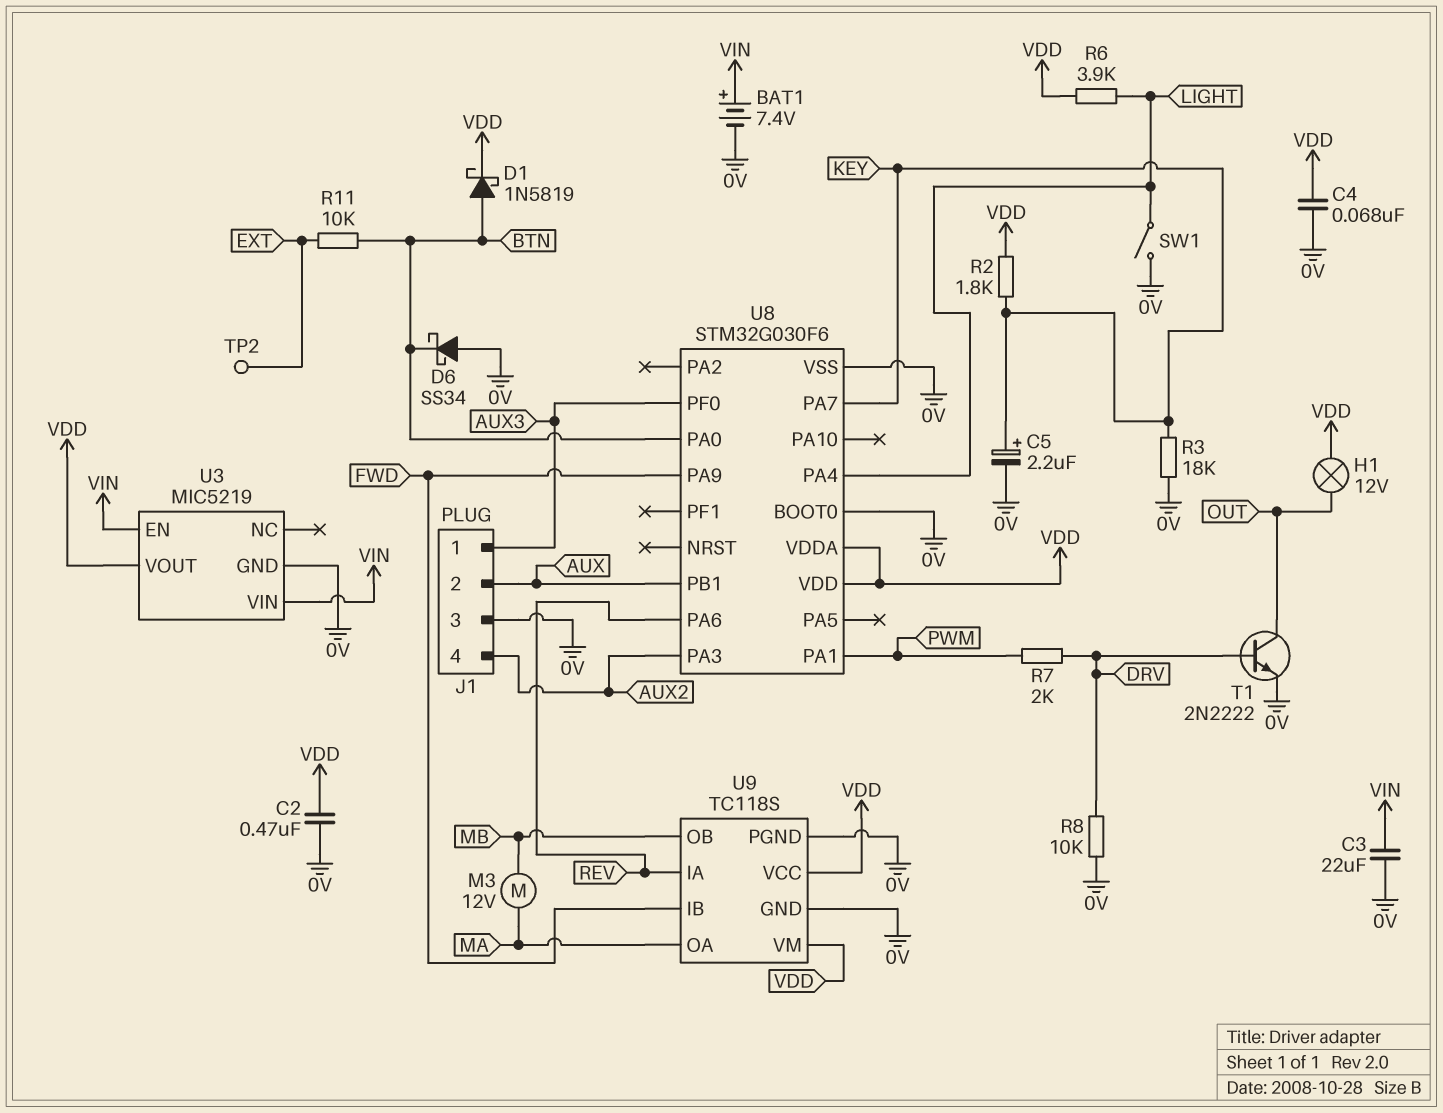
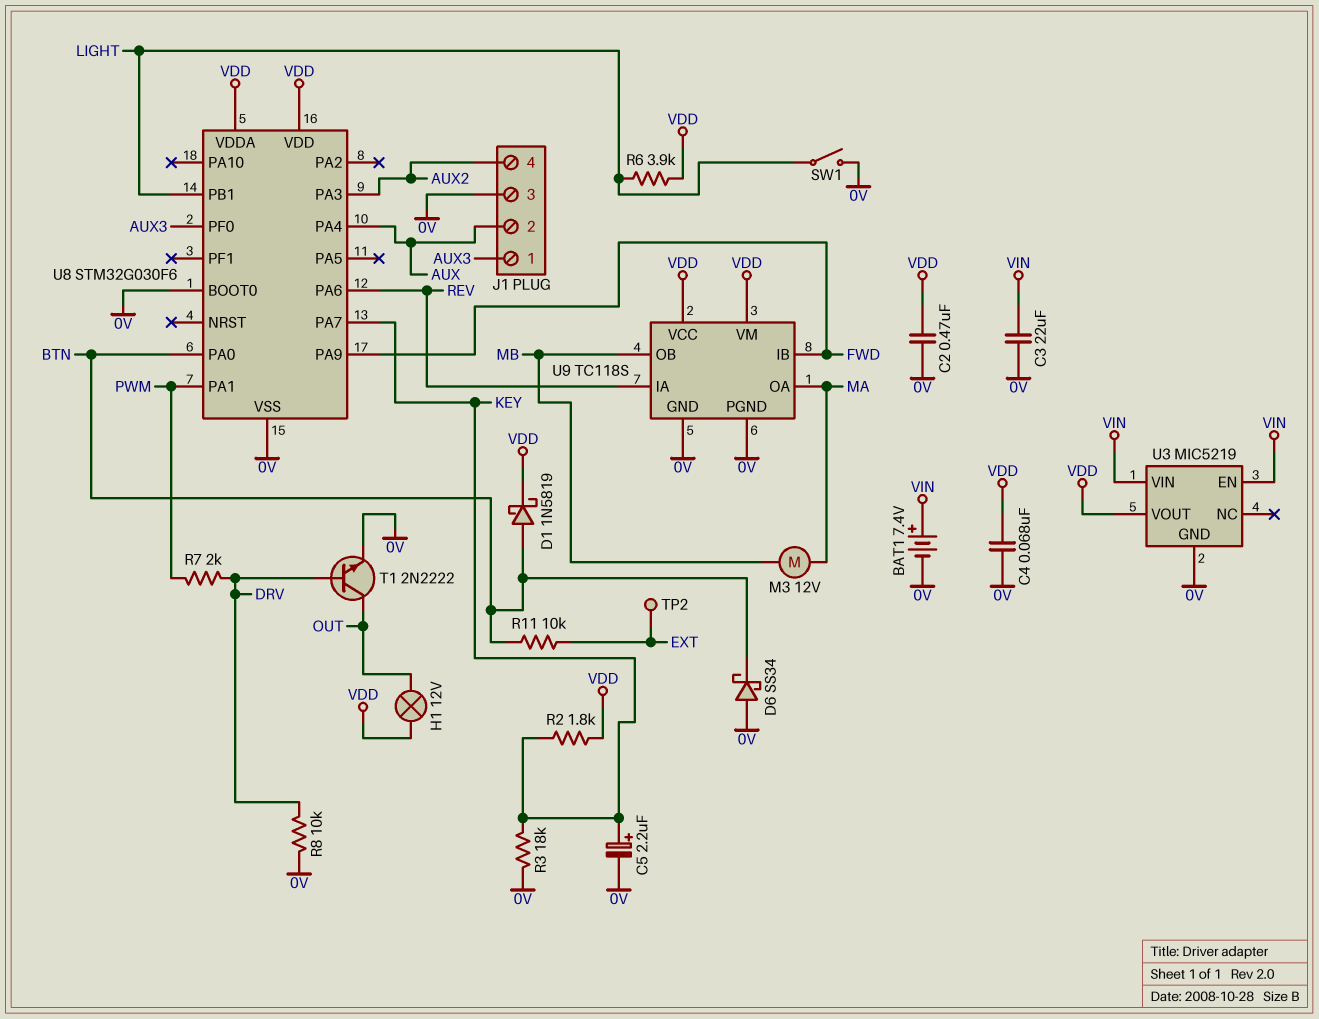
U8 pin PA4: LIGHT -> AUX
U8 pin PB1: AUX -> LIGHT

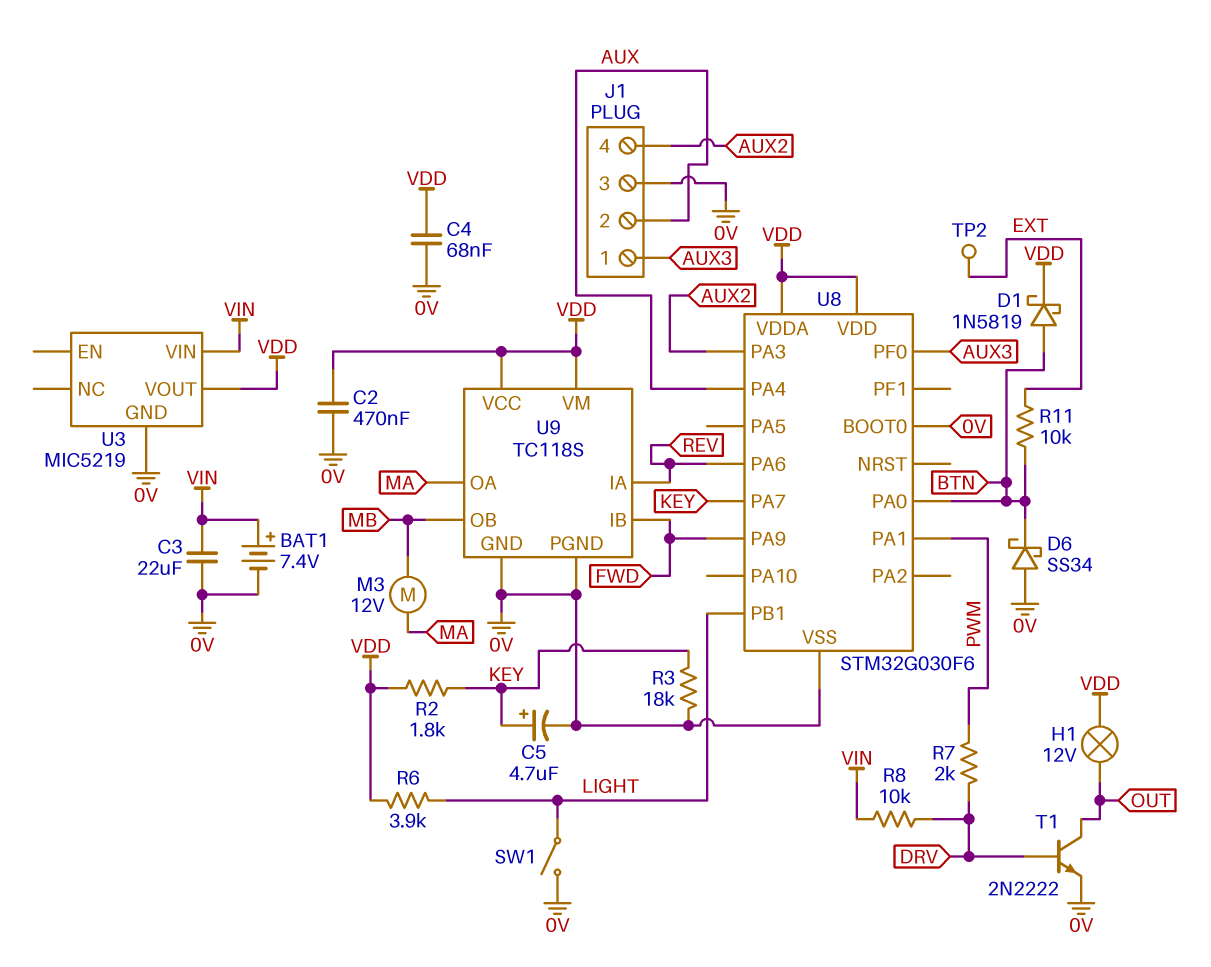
C5: 2.2uF (plus KEY, minus 0V) -> 4.7uF (plus KEY, minus 0V)
R8: 10k (0V, DRV) -> 10k (DRV, VIN)
U3 pin EN: VIN -> none

